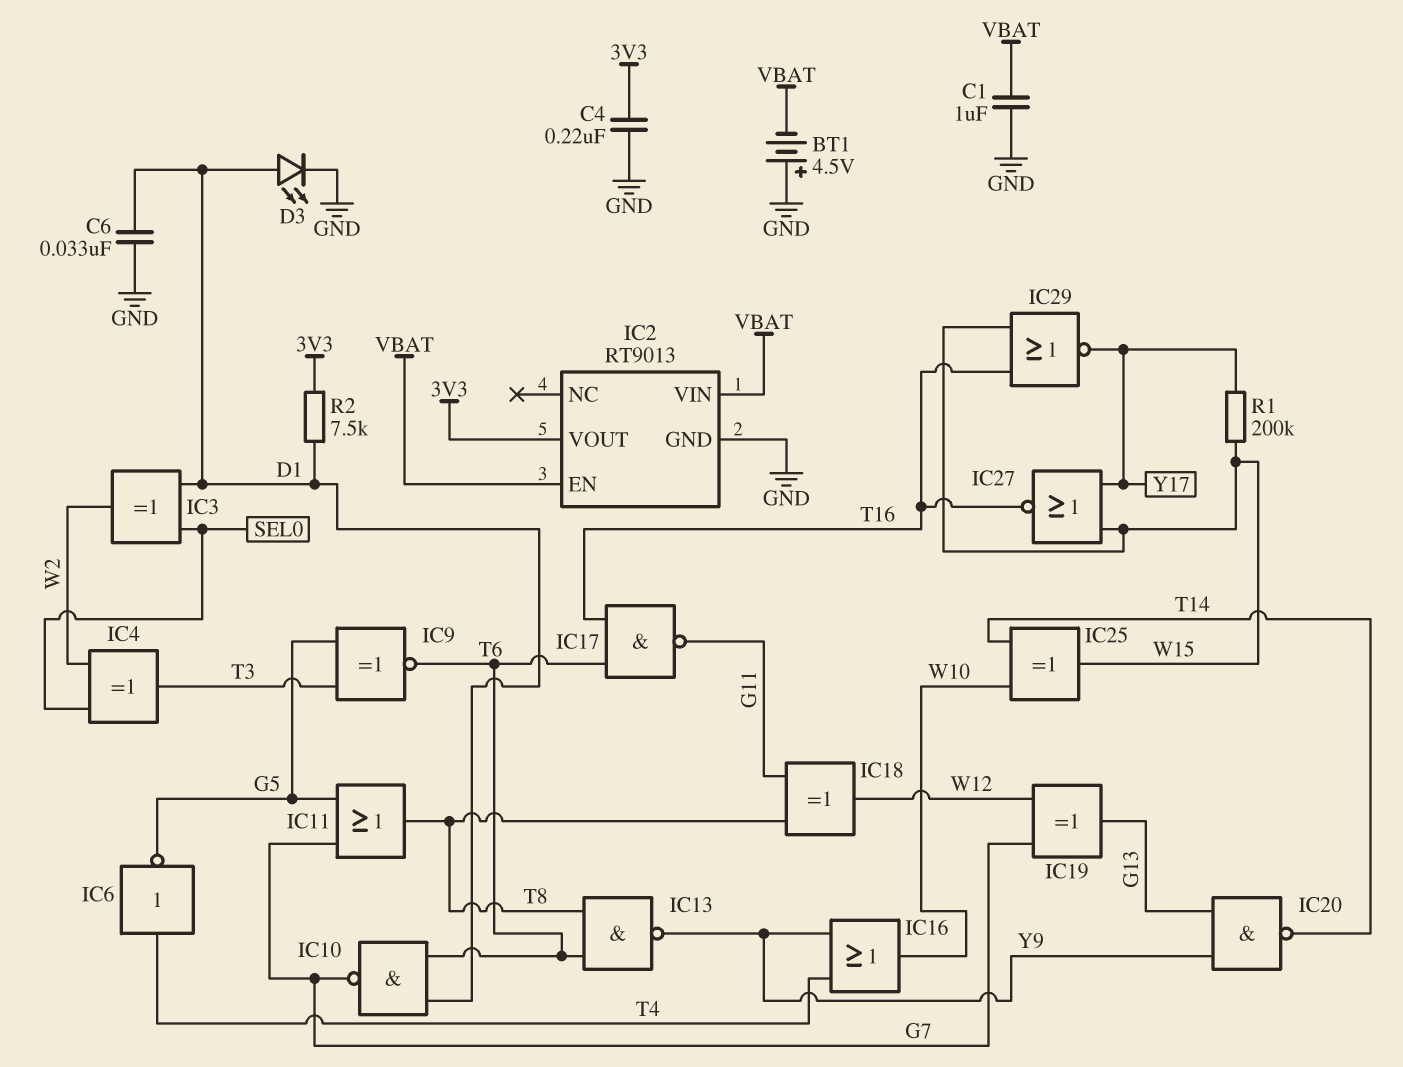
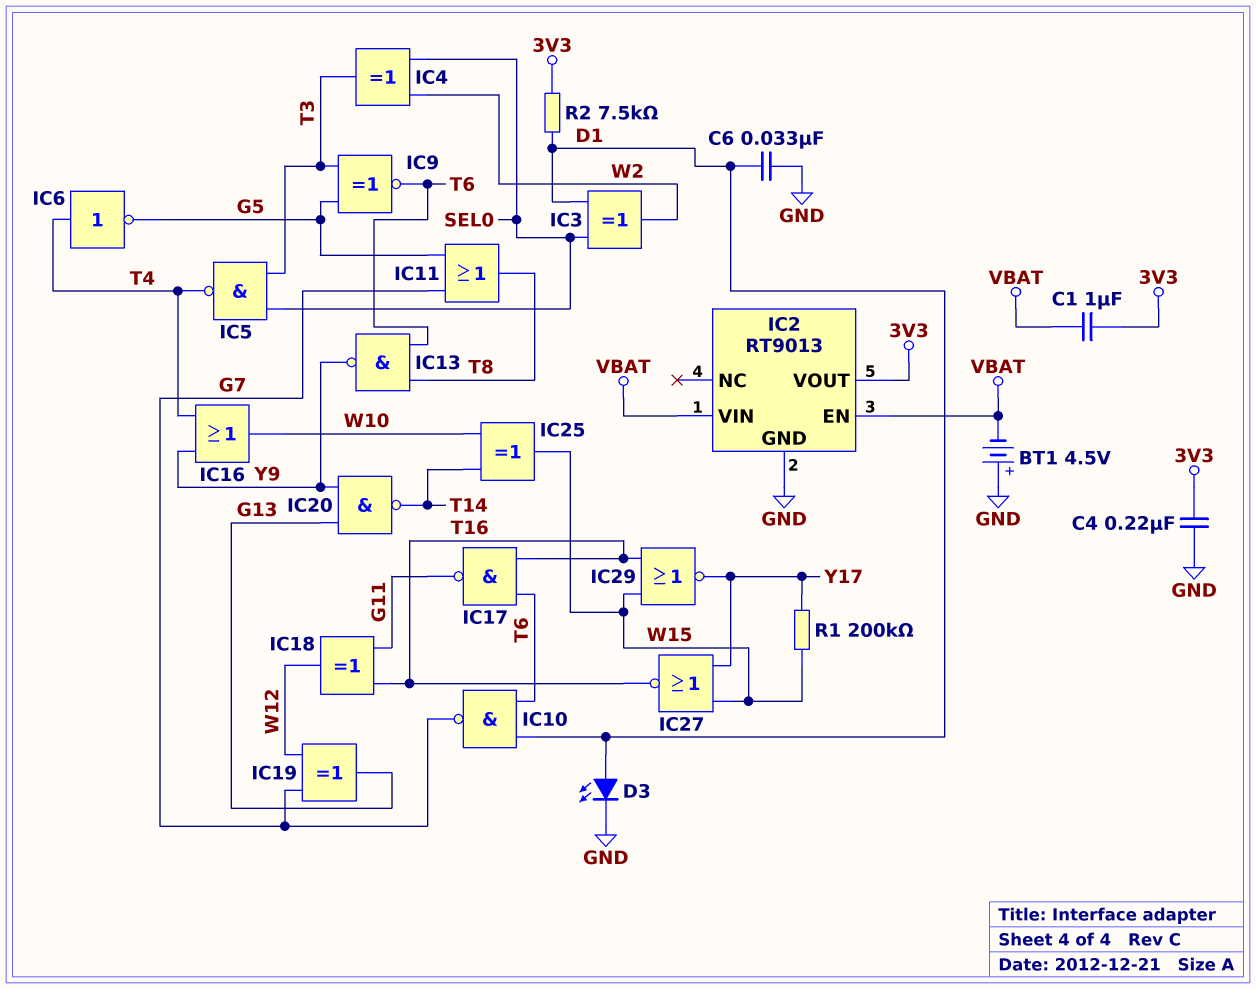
C1: 1uF (GND, VBAT) -> 1uF (3V3, VBAT)
IC5: none -> NAND (in SEL0, in T3, out T4)
IC18: XOR (in G11, in T8, out W12) -> XOR (in G11, in T16, out W12)

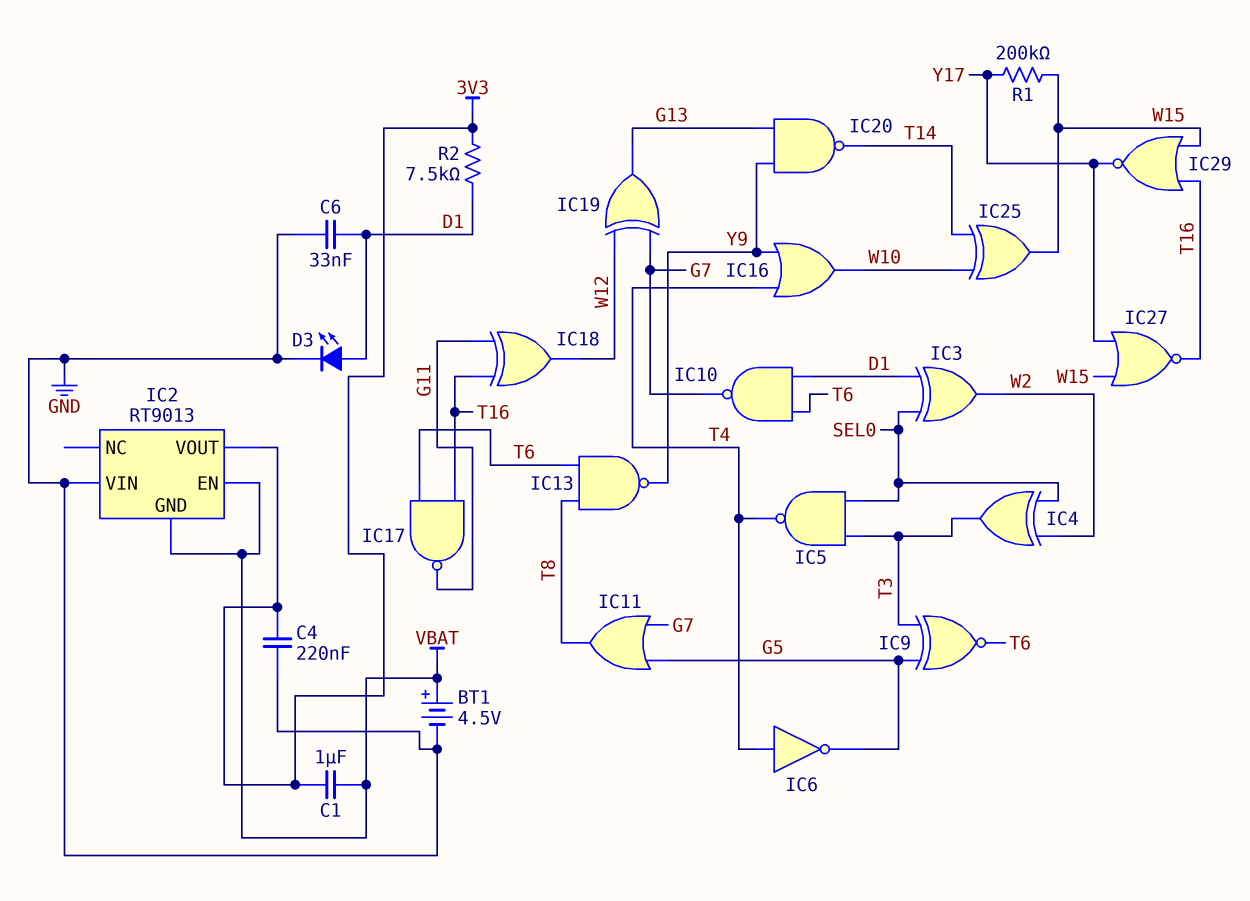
BT1: 4.5V (plus GND, minus VBAT) -> 4.5V (plus VBAT, minus GND)
IC2 pin GND: GND -> VBAT
IC2 pin VIN: VBAT -> GND

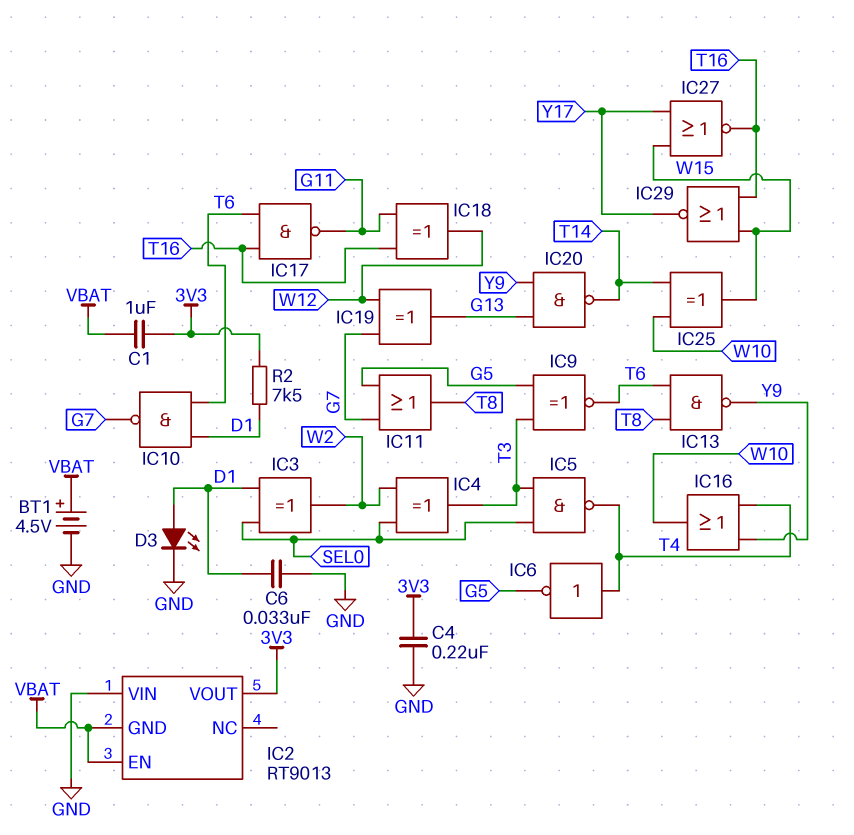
R1: 200k (W15, Y17) -> none

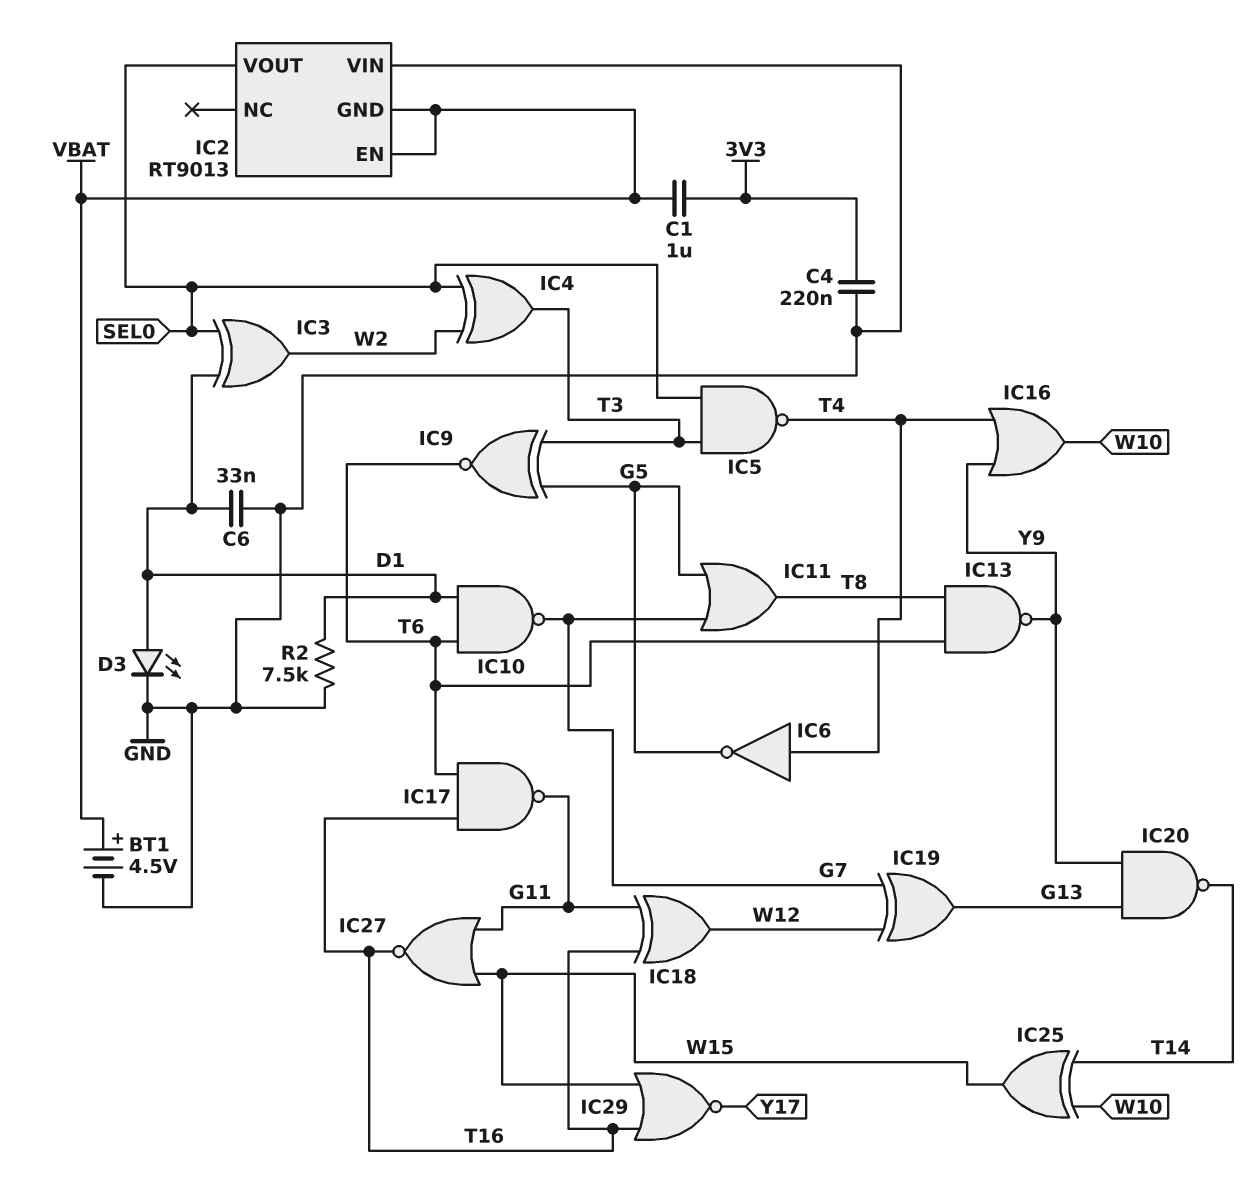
IC2 pin VOUT: 3V3 -> SEL0
IC27: NOR (in W15, in Y17, out T16) -> NOR (in G11, in W15, out T16)
R2: 7.5k (3V3, D1) -> 7.5k (D1, GND)

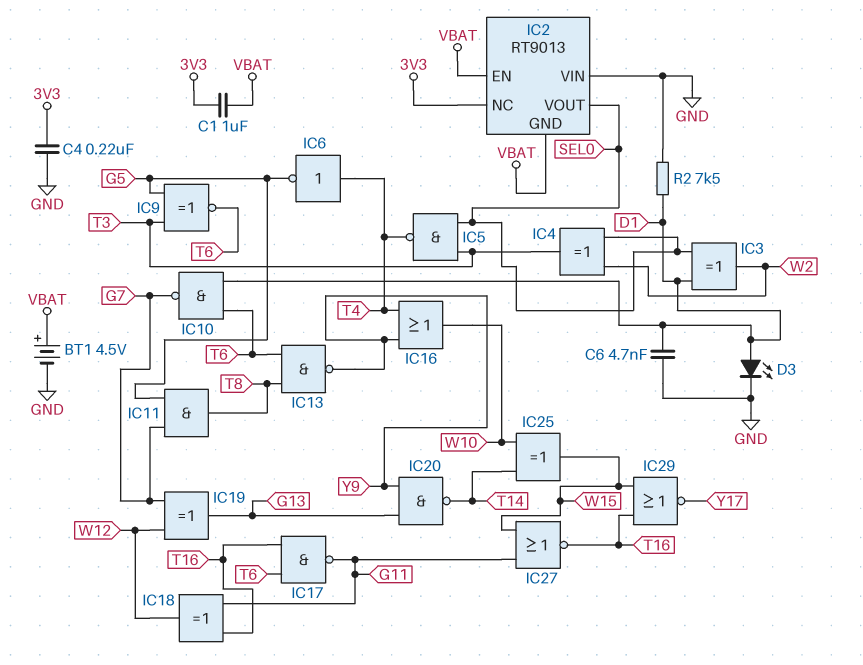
C6: 33nF (D1, GND) -> 4.7nF (D1, GND)
IC2 pin NC: none -> 3V3
IC11: OR (in G5, in G7, out T8) -> AND (in G5, in G7, out T8)

